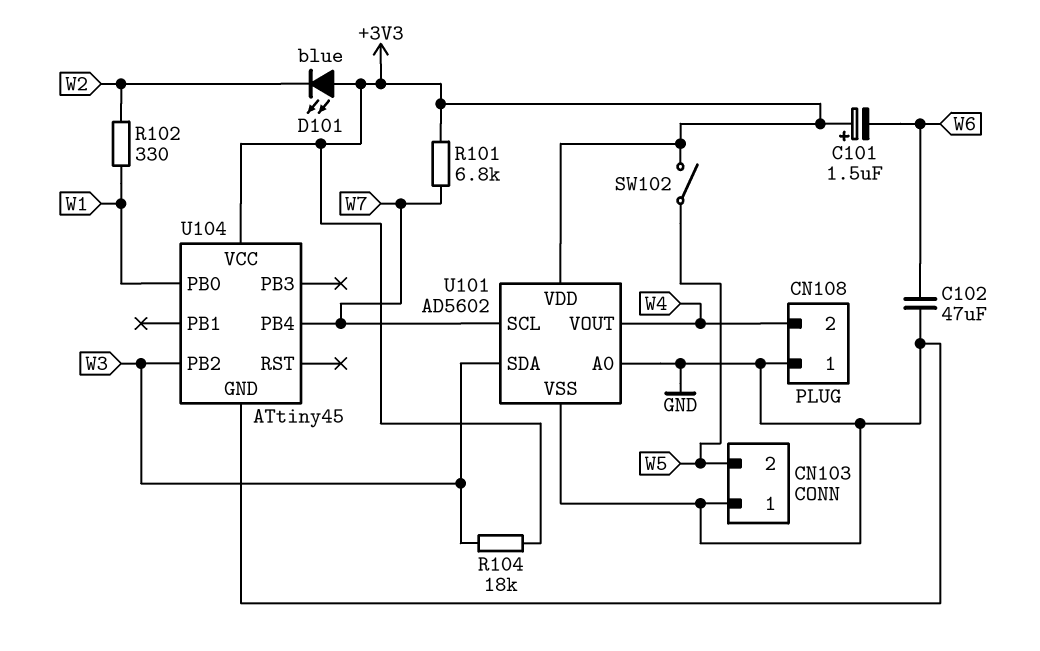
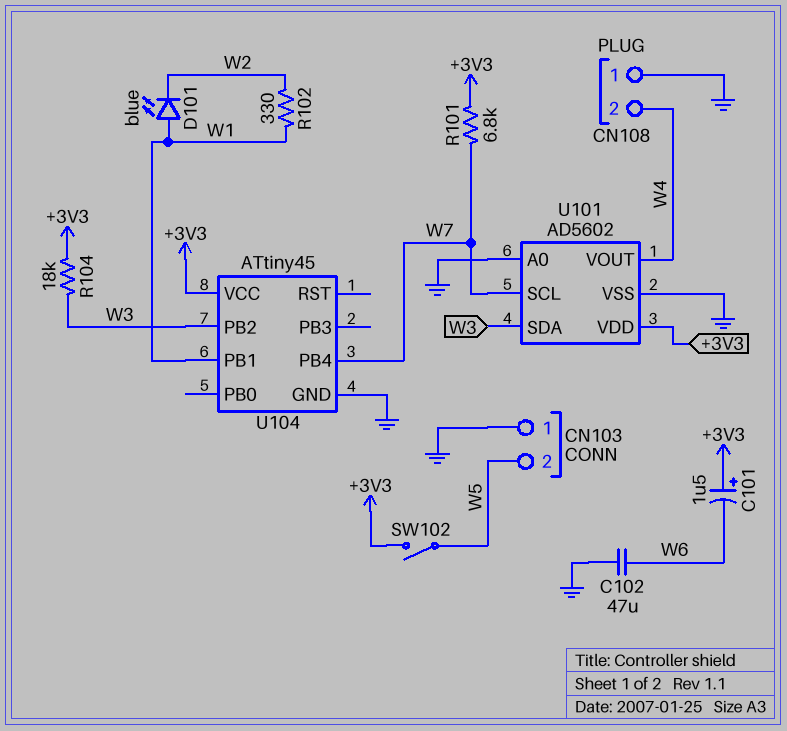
D101: LED blue (A +3V3, K W2) -> LED blue (A W1, K W2)
U104 pin PB0: W1 -> none
U104 pin PB1: none -> W1

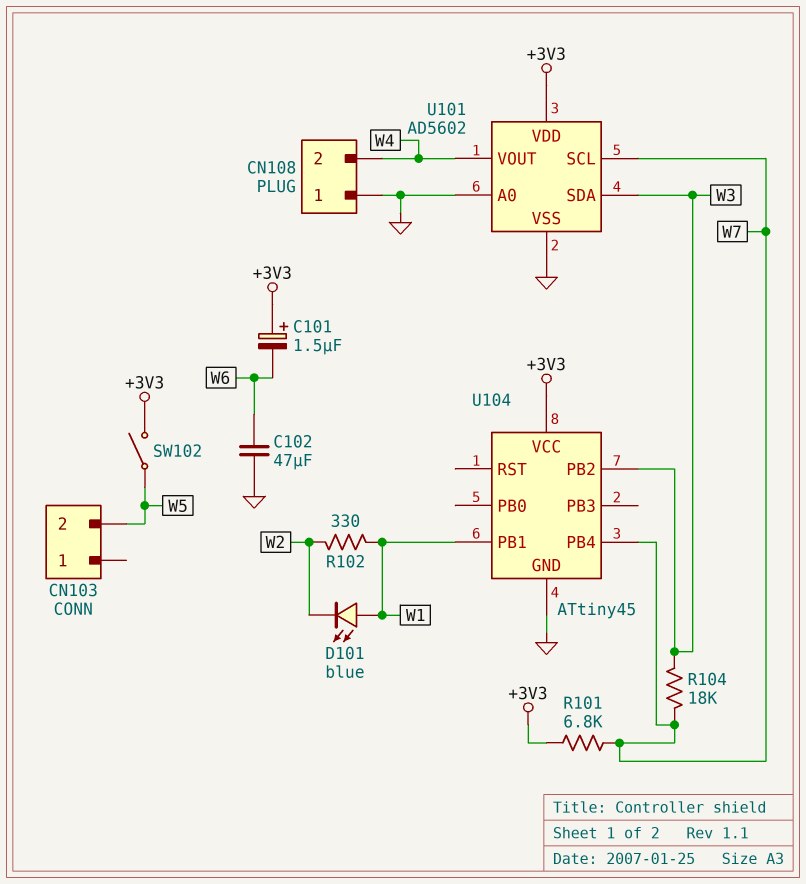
CN103 pin 1: GND -> none
R104: 18k (+3V3, W3) -> 18k (W3, W7)

